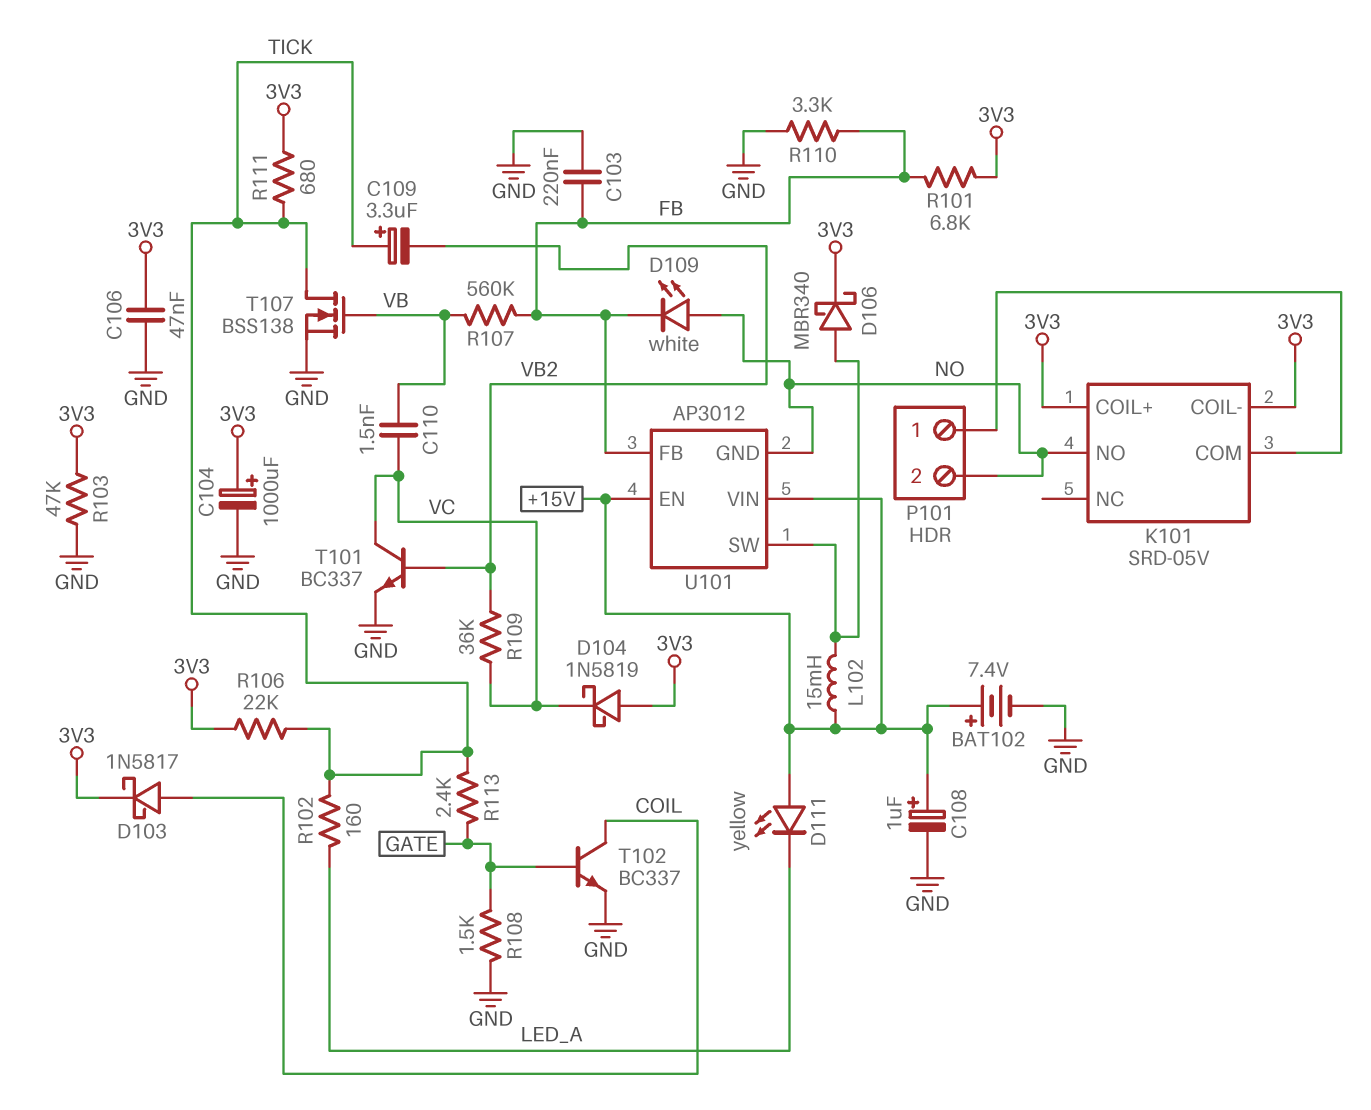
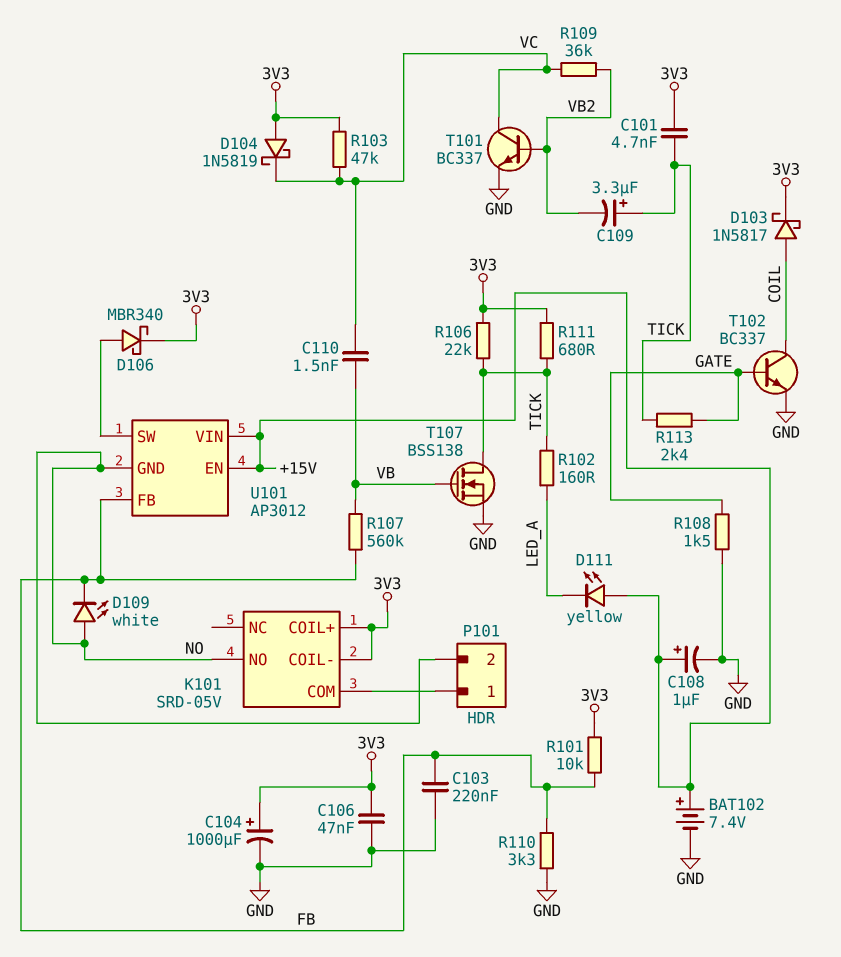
C101: none -> 4.7nF (3V3, TICK)
L102: 15mH (+15V, U101/SW) -> none
R101: 6.8k (3V3, FB) -> 10k (3V3, FB)
R103: 47k (3V3, GND) -> 47k (3V3, VC)

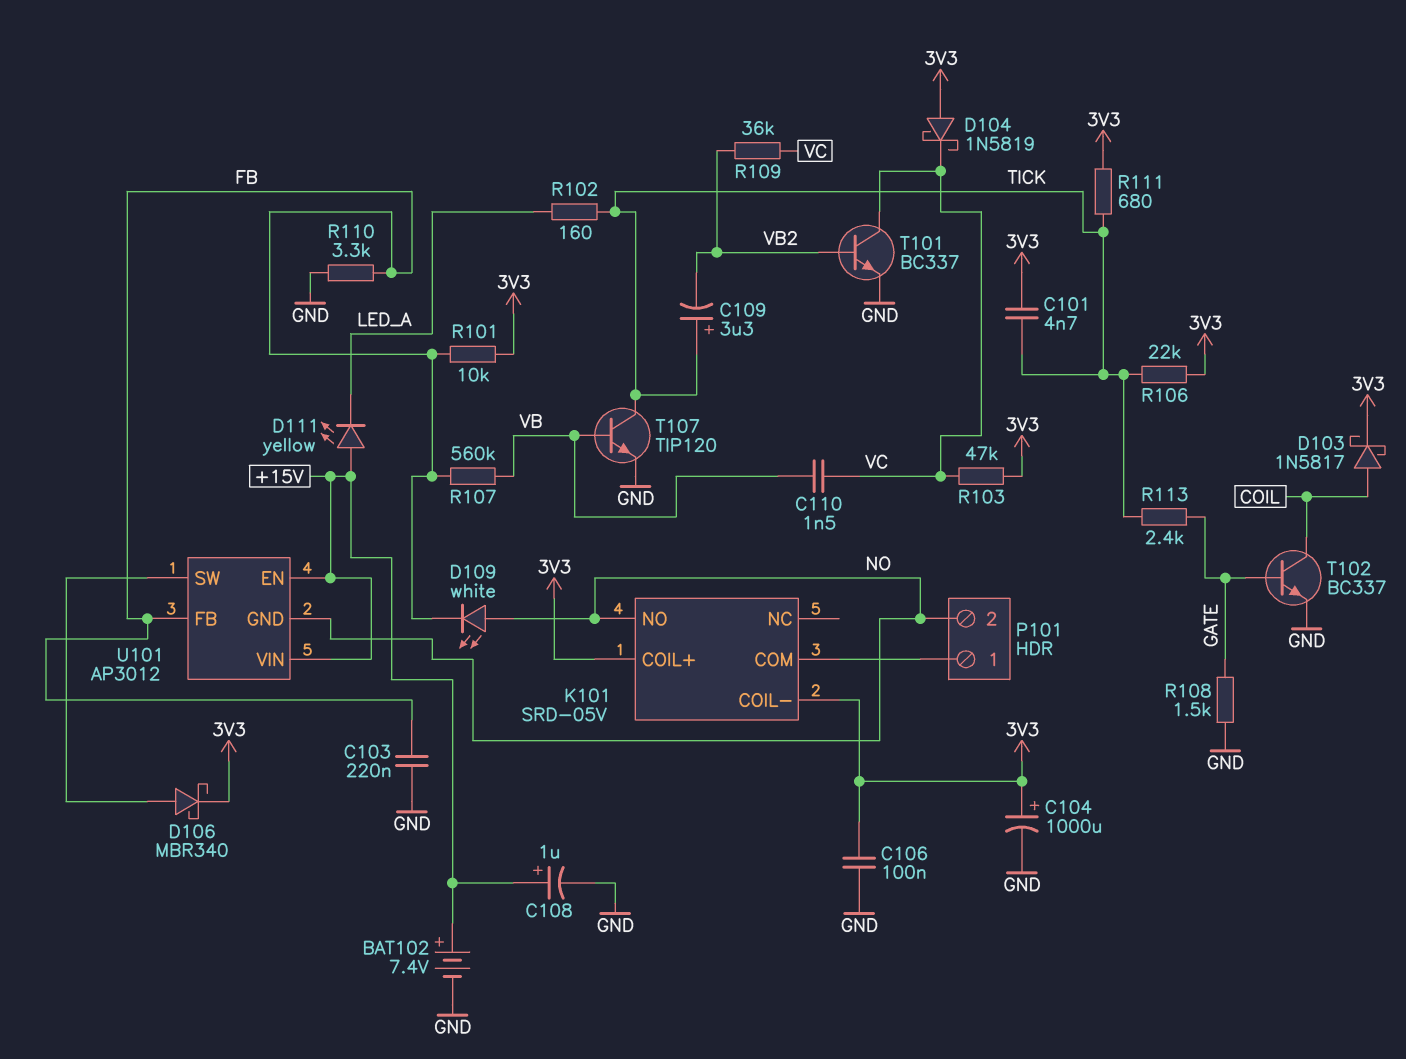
C106: 47nF (3V3, GND) -> 100nF (3V3, GND)
T107: NMOS BSS138 (G VB, D TICK, S GND) -> NPN TIP120 (B VB, C TICK, E GND)

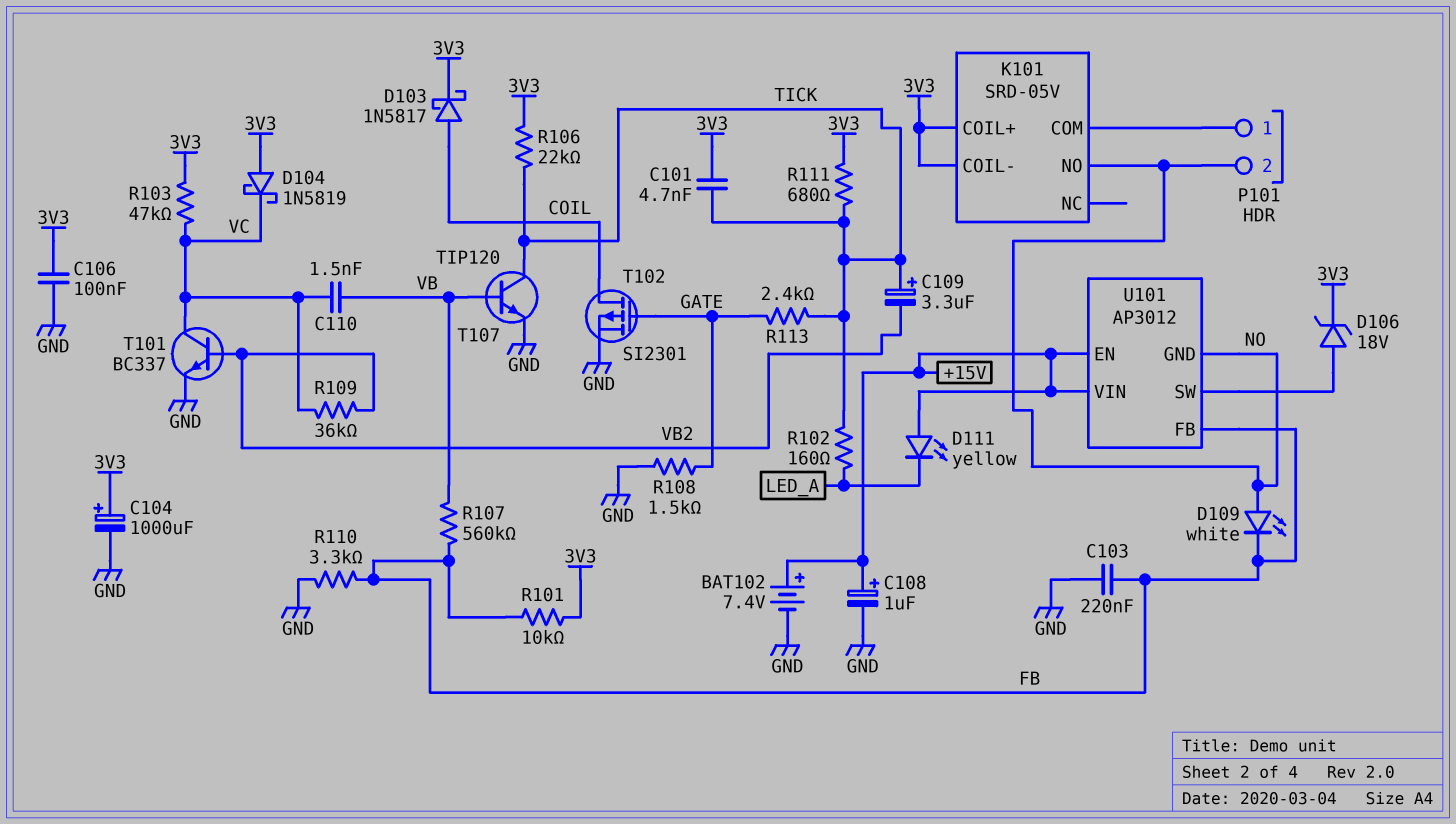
D106: schottky MBR340 (A U101/SW, K 3V3) -> zener 18V (A U101/SW, K 3V3)
T102: NPN BC337 (B GATE, C COIL, E GND) -> PMOS SI2301 (G GATE, D COIL, S GND)

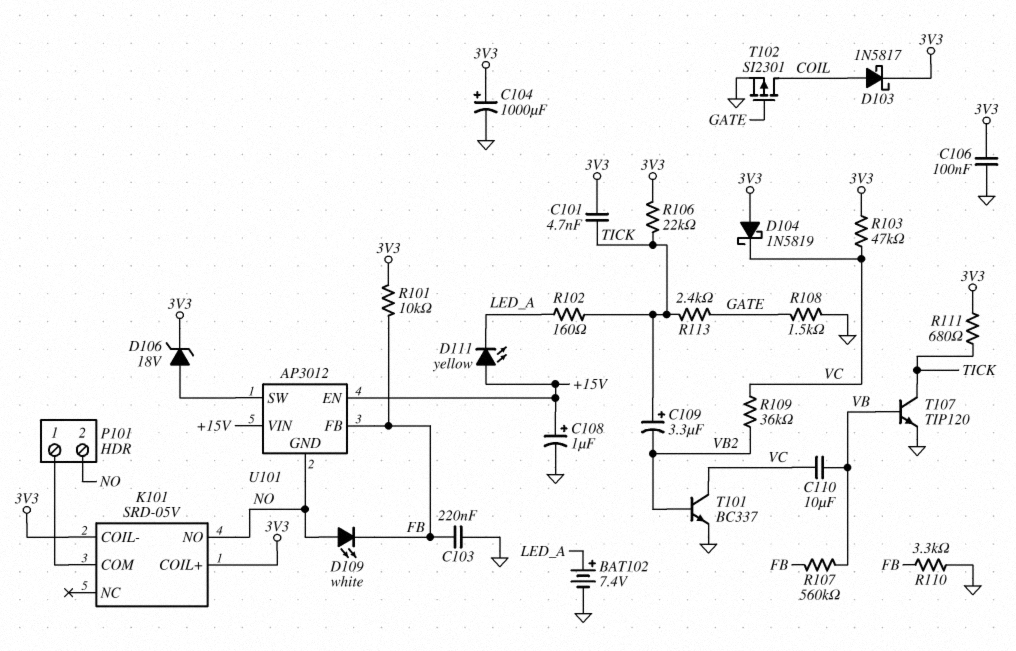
BAT102: 7.4V (plus +15V, minus GND) -> 7.4V (plus LED_A, minus GND)
C110: 1.5nF (VB, VC) -> 10uF (VB, VC)

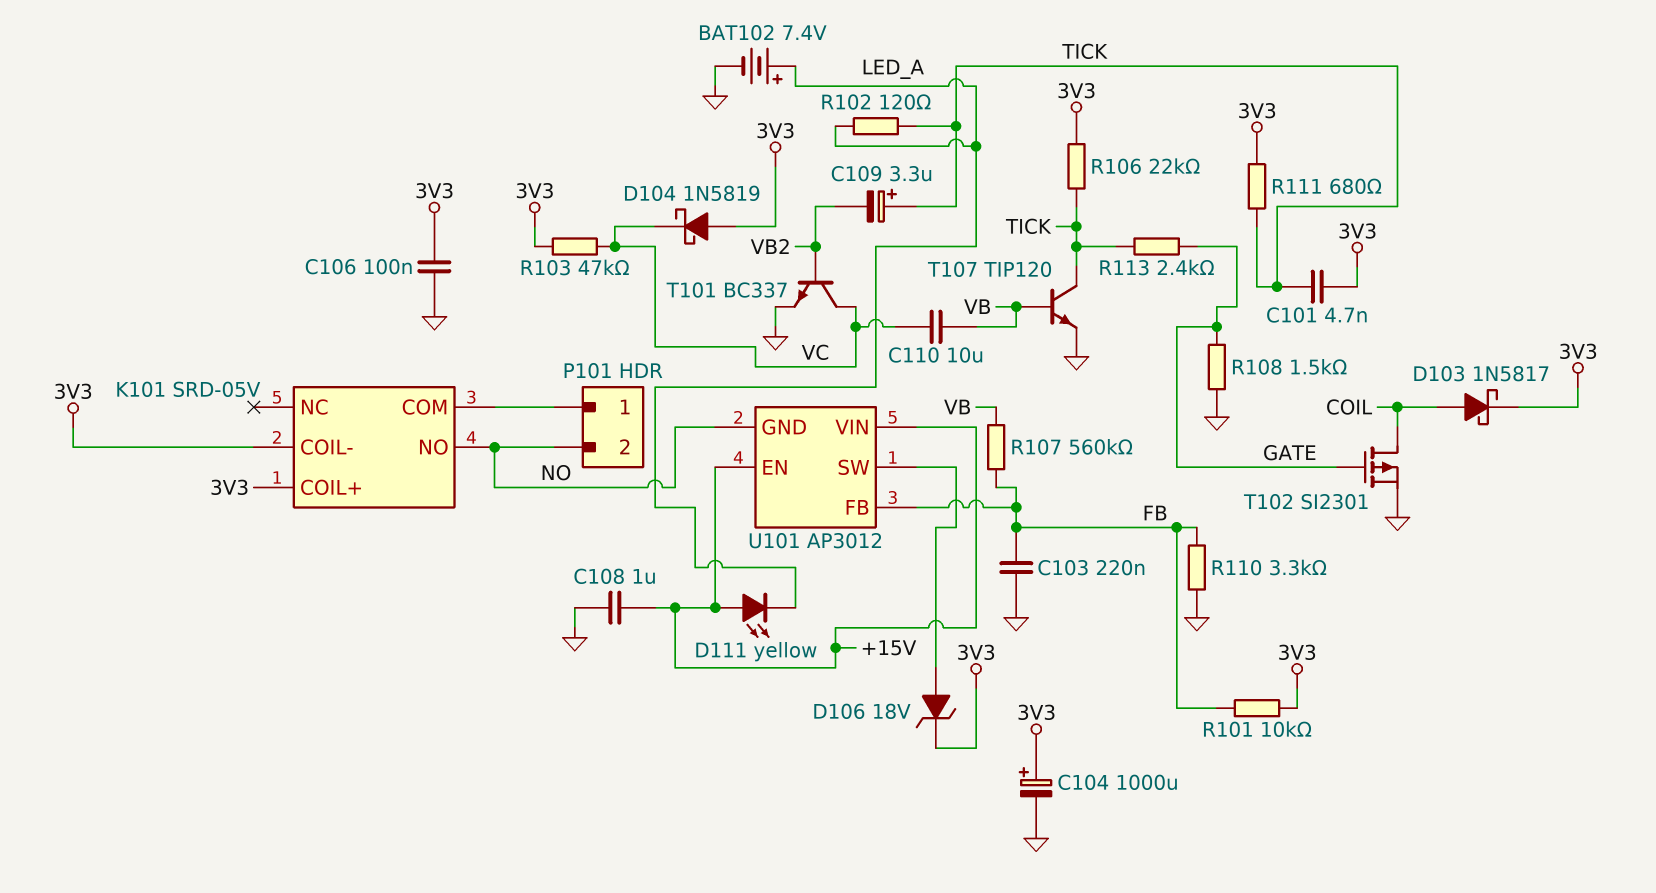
C108: 1uF (plus +15V, minus GND) -> 1uF (+15V, GND)
D109: LED white (A NO, K FB) -> none
R102: 160 (LED_A, TICK) -> 120 (LED_A, TICK)
R109: 36k (VB2, VC) -> none

